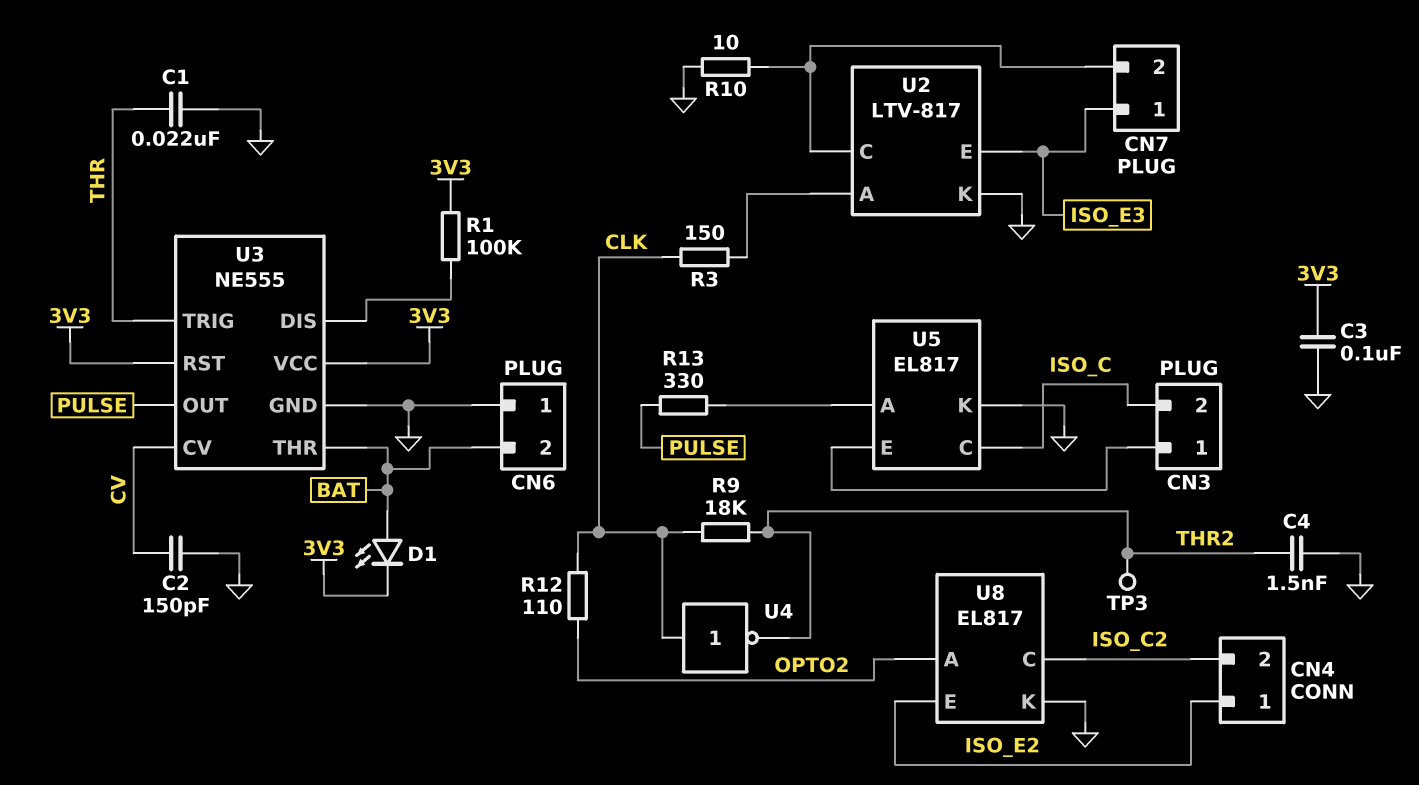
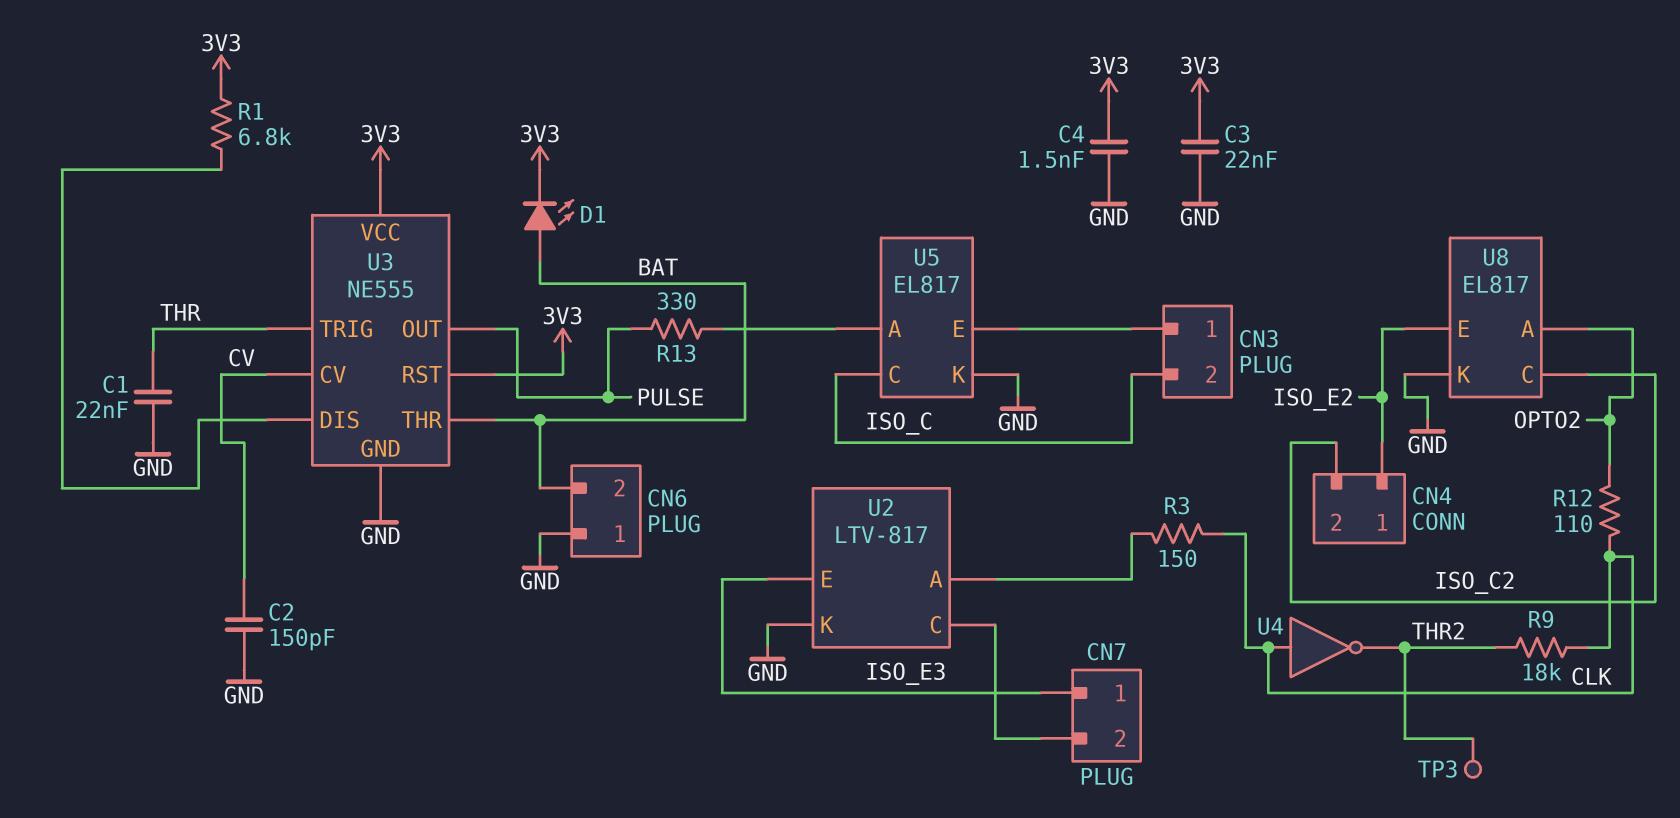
C3: 100nF (3V3, GND) -> 22nF (3V3, GND)
C4: 1.5nF (GND, THR2) -> 1.5nF (3V3, GND)
R1: 100k (3V3, U3/DIS) -> 6.8k (3V3, U3/DIS)
R10: 10 (CN7/2, GND) -> none

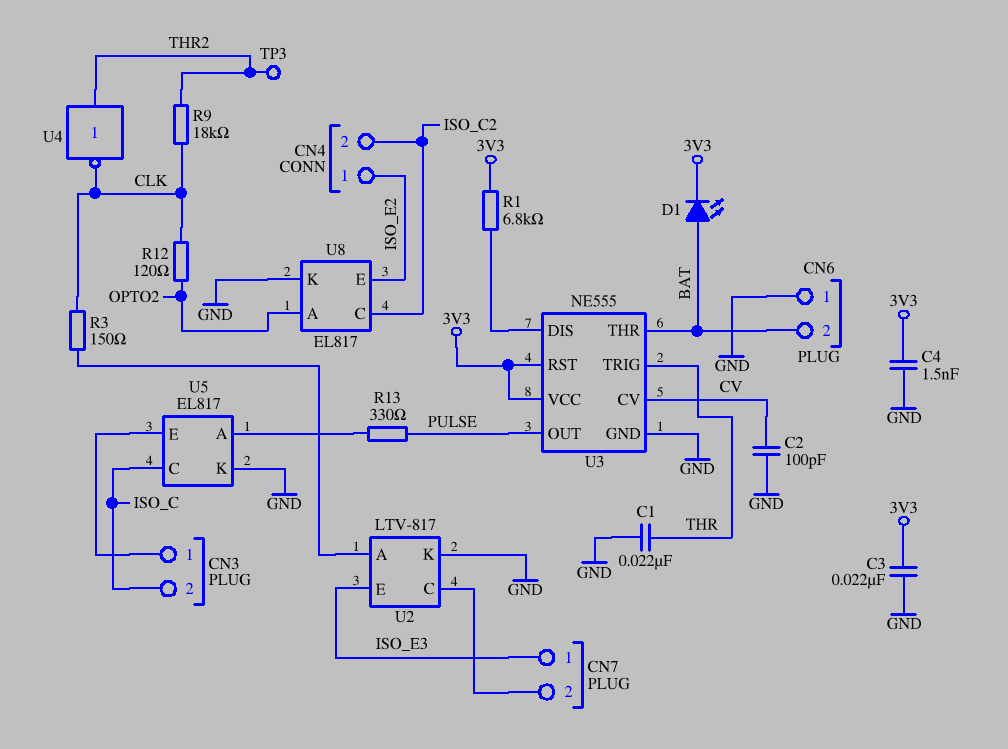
C2: 150pF (CV, GND) -> 100pF (CV, GND)
R12: 110 (CLK, OPTO2) -> 120 (CLK, OPTO2)
U4: NOT (in CLK, out THR2) -> NOT (in THR2, out CLK)

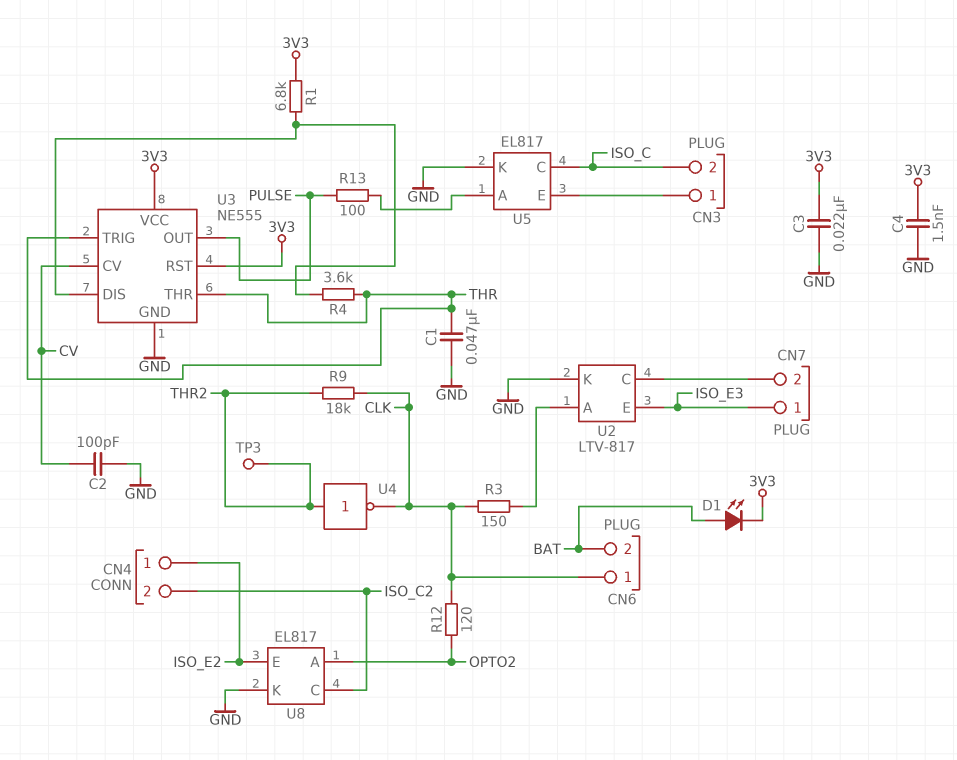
C1: 22nF (GND, THR) -> 47nF (GND, THR)
CN6 pin 1: GND -> CLK
R4: none -> 3.6k (THR, U3/DIS)
R13: 330 (PULSE, U5/A) -> 100 (PULSE, U5/A)
U3 pin THR: BAT -> THR

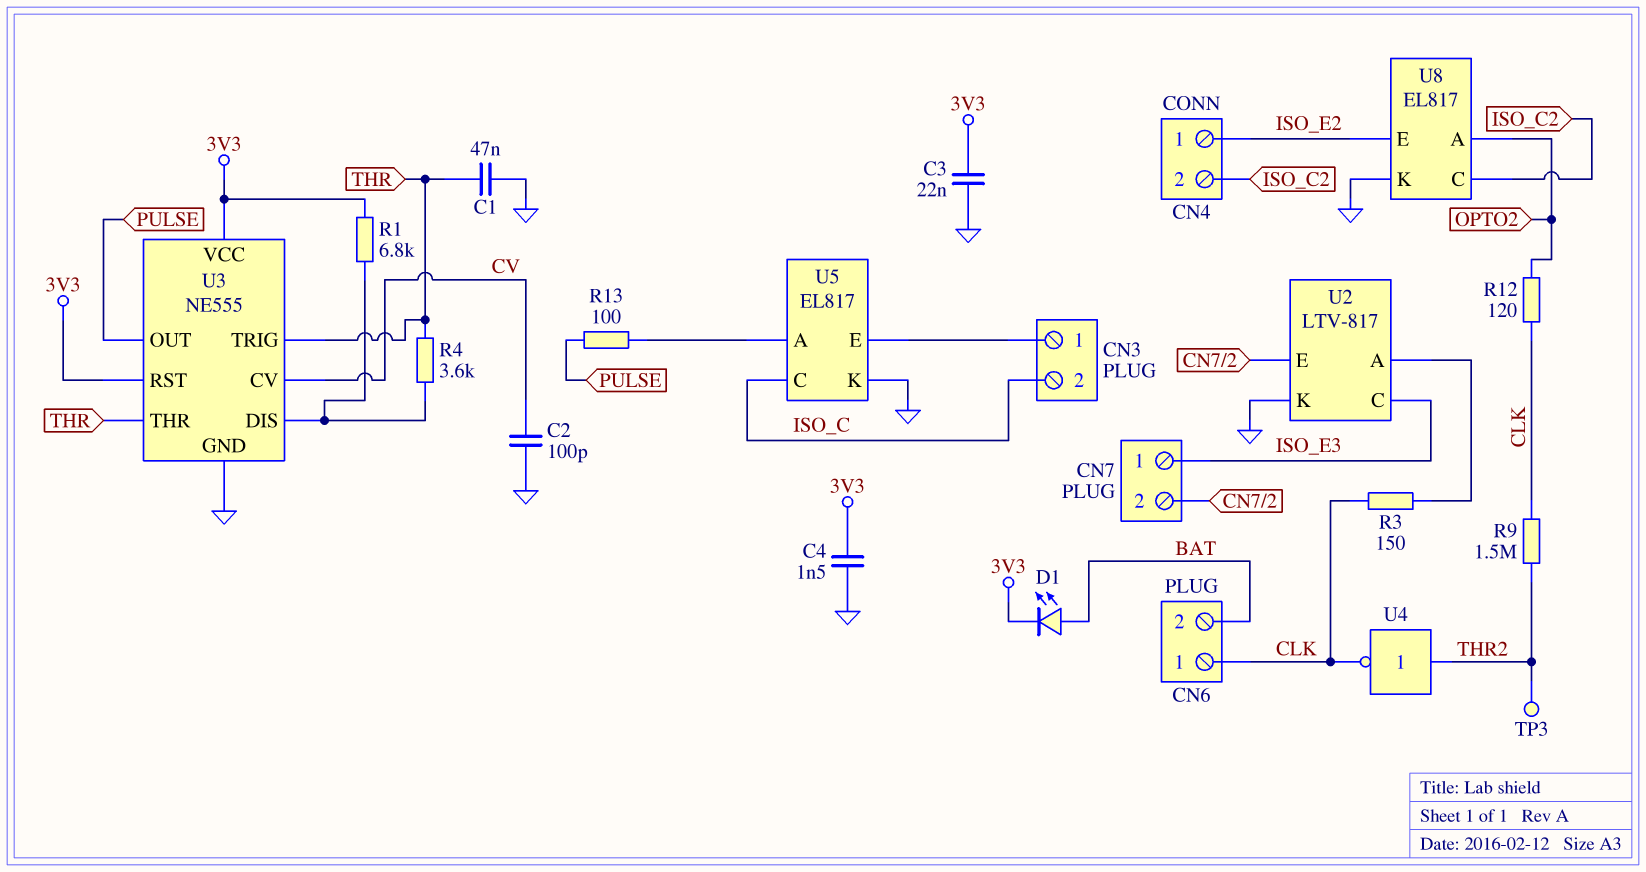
R9: 18k (CLK, THR2) -> 1.5M (CLK, THR2)
U2 pin C: CN7/2 -> ISO_E3
U2 pin E: ISO_E3 -> CN7/2

